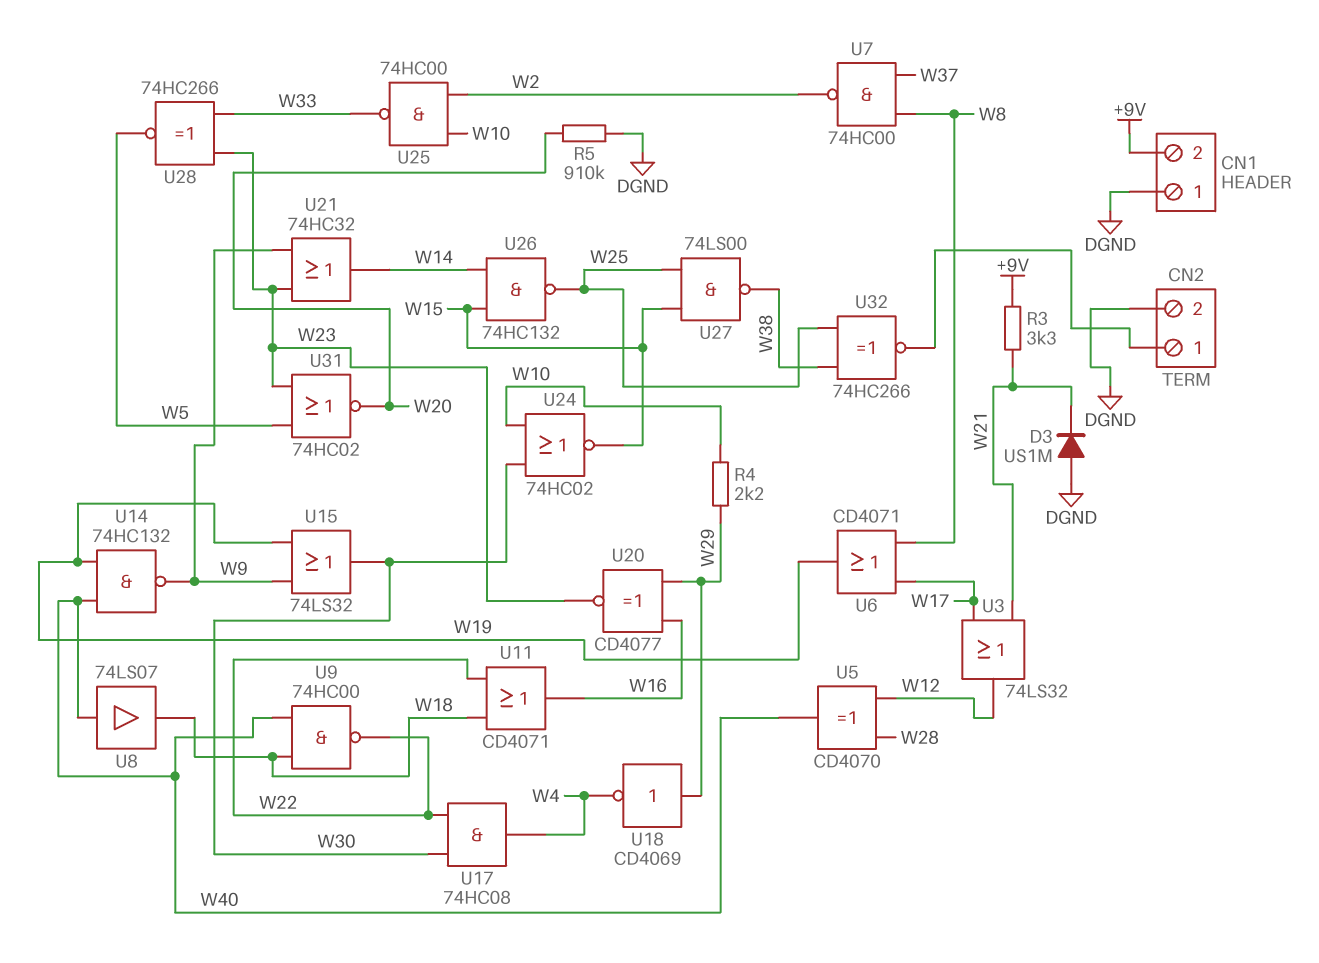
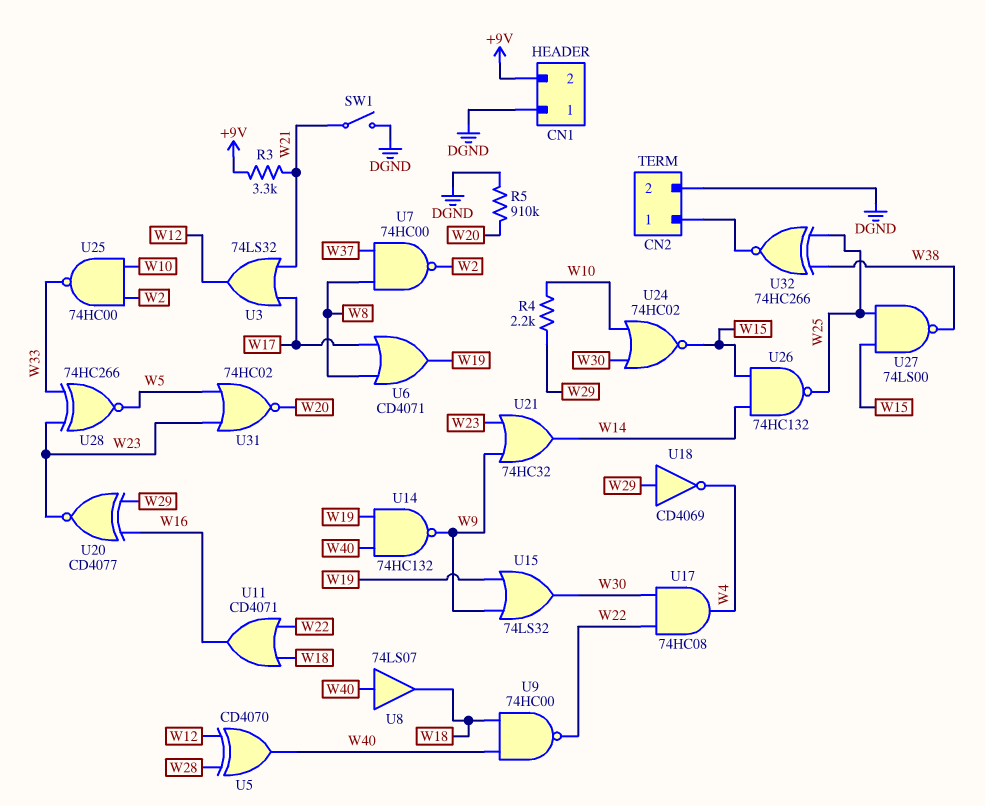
D3: diode US1M (A DGND, K W21) -> none
SW1: none -> switch (DGND, W21)

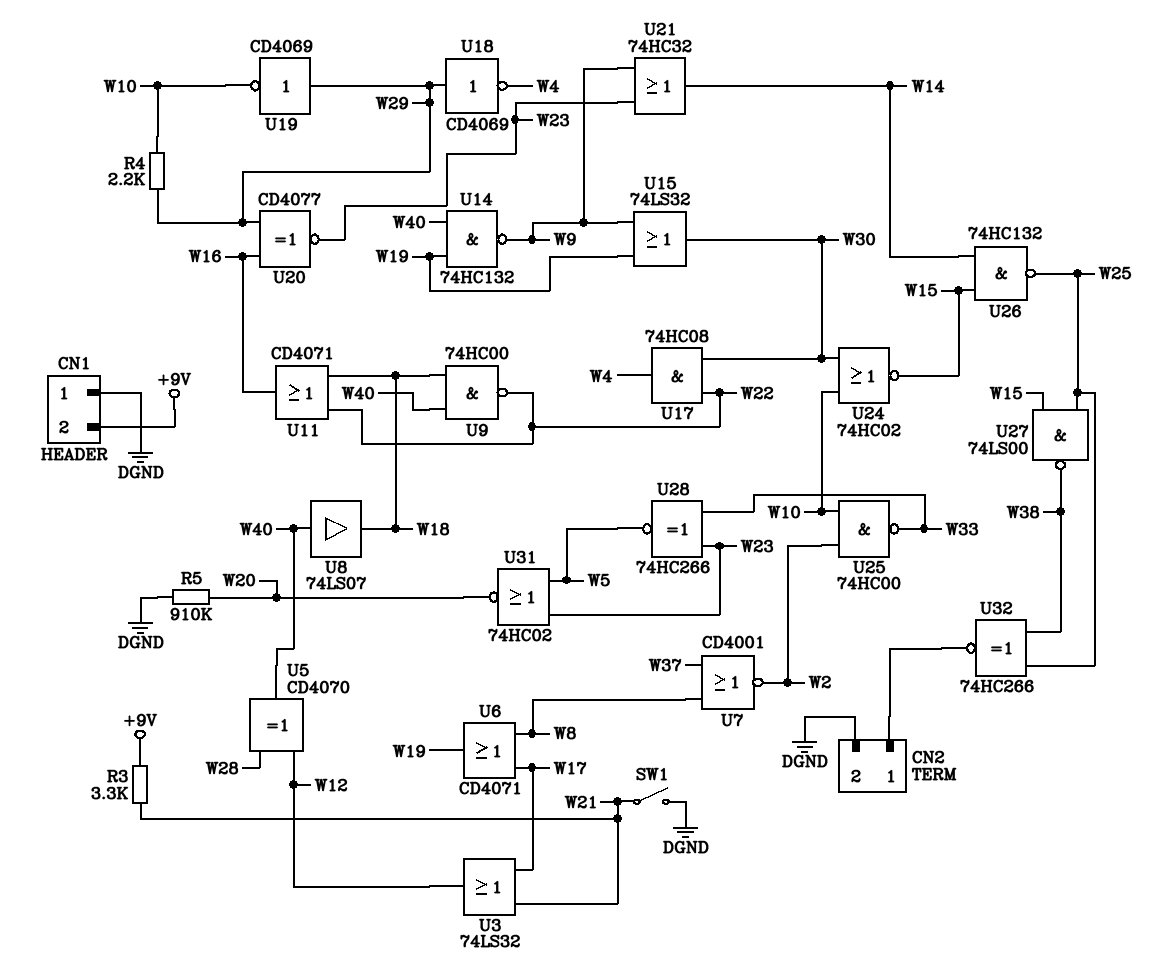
U7: NAND 74HC00 (in W8, in W37, out W2) -> NOR CD4001 (in W8, in W37, out W2)
U19: none -> NOT CD4069 (in W29, out W10)

